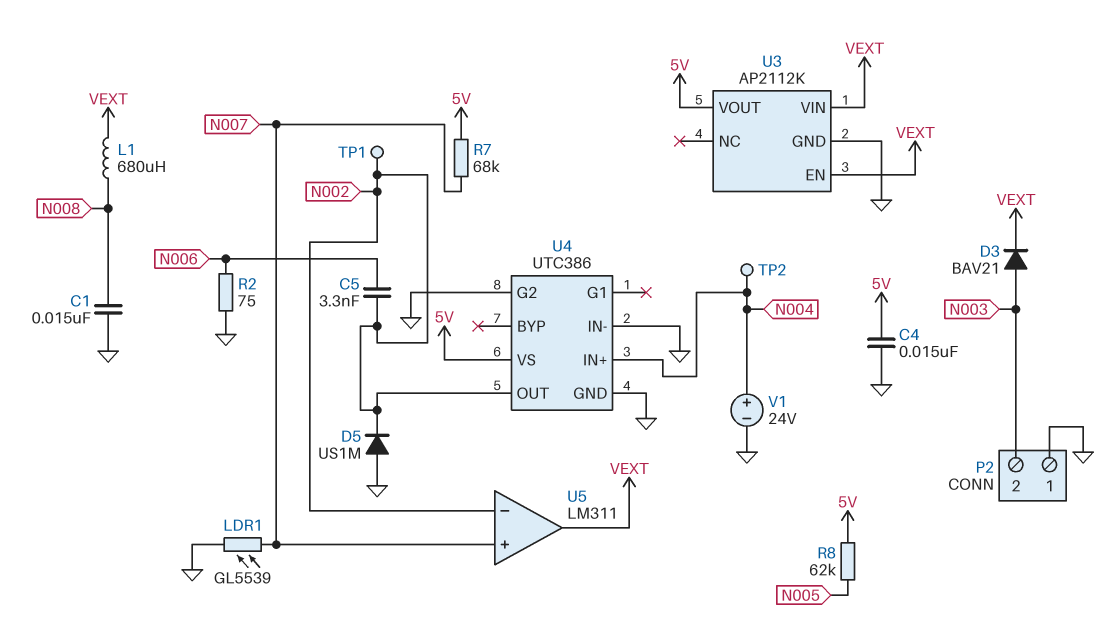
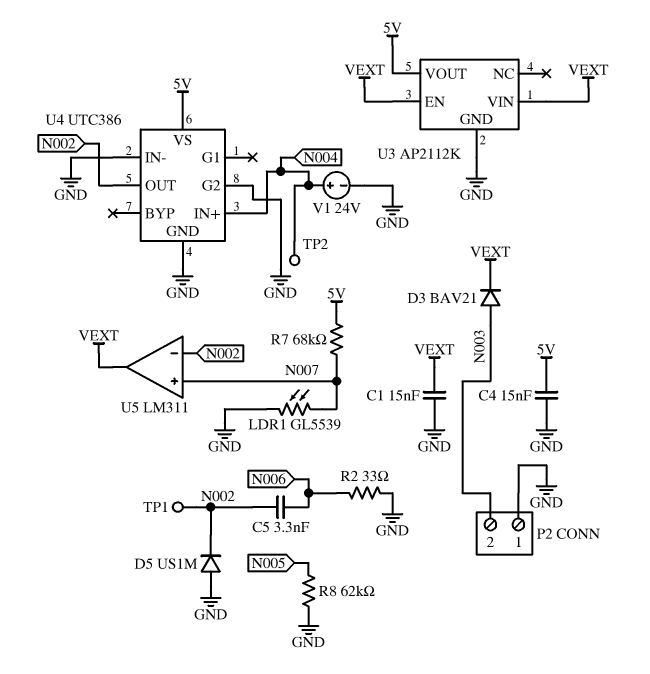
C1: 15nF (GND, N008) -> 15nF (GND, VEXT)
L1: 680uH (N008, VEXT) -> none
R2: 75 (GND, N006) -> 33 (GND, N006)
R8: 62k (5V, N005) -> 62k (GND, N005)

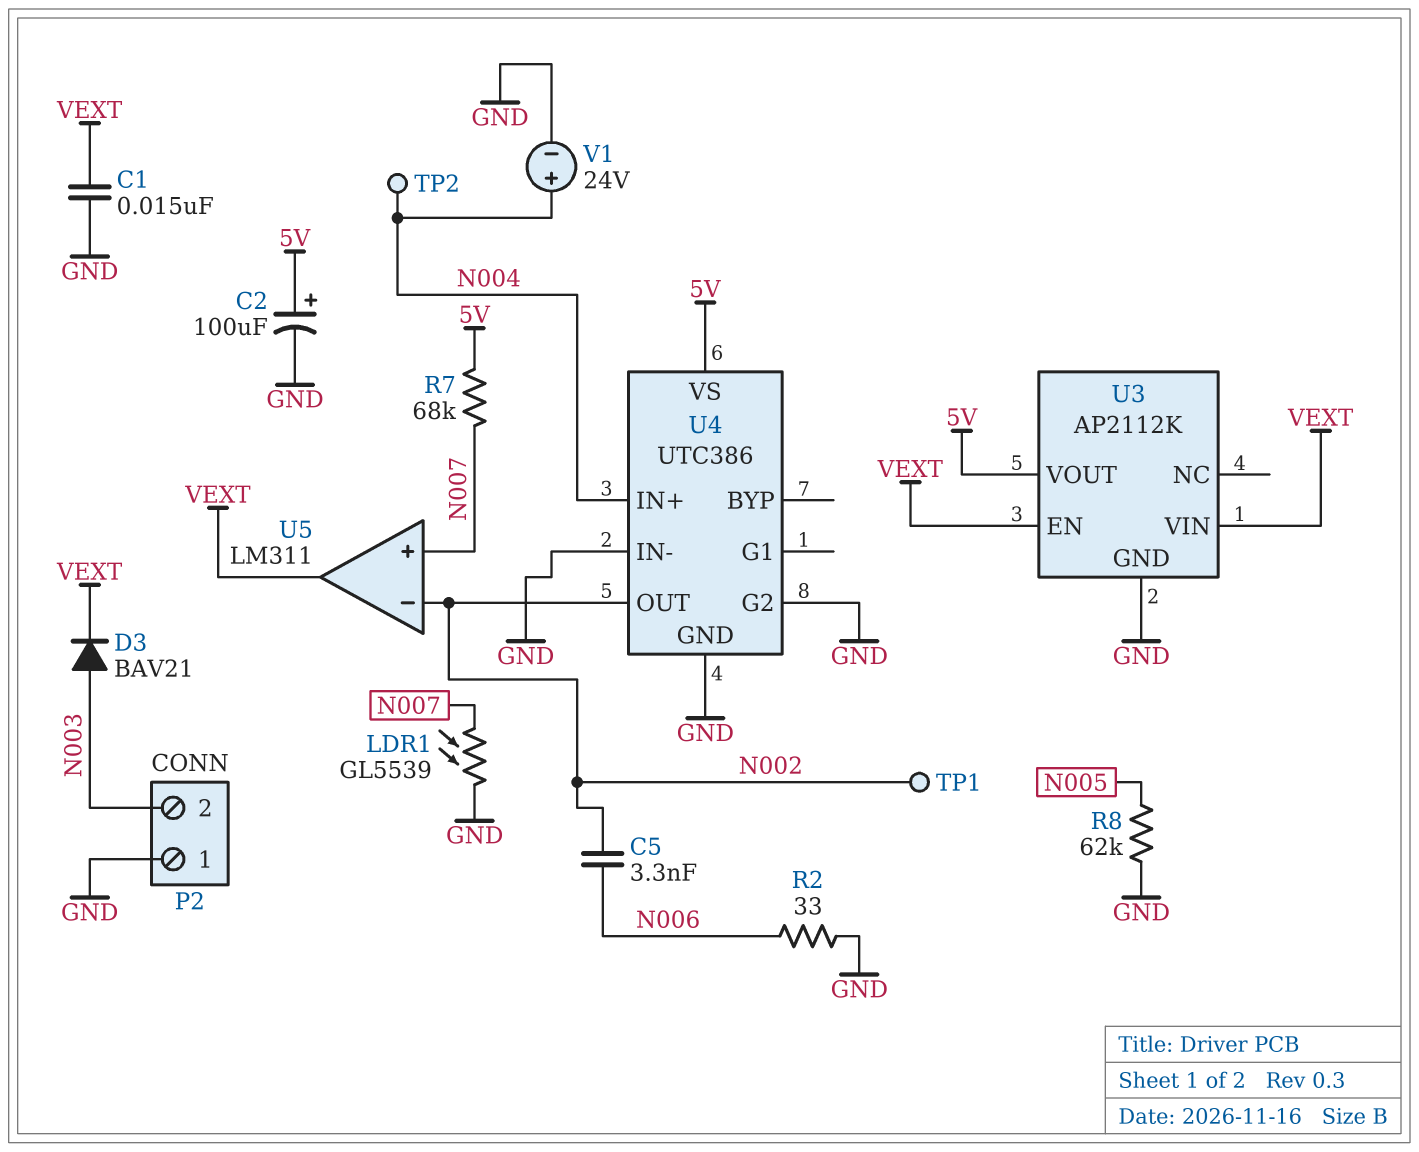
C2: none -> 100uF (plus 5V, minus GND)
C4: 15nF (5V, GND) -> none
D5: diode US1M (A GND, K N002) -> none

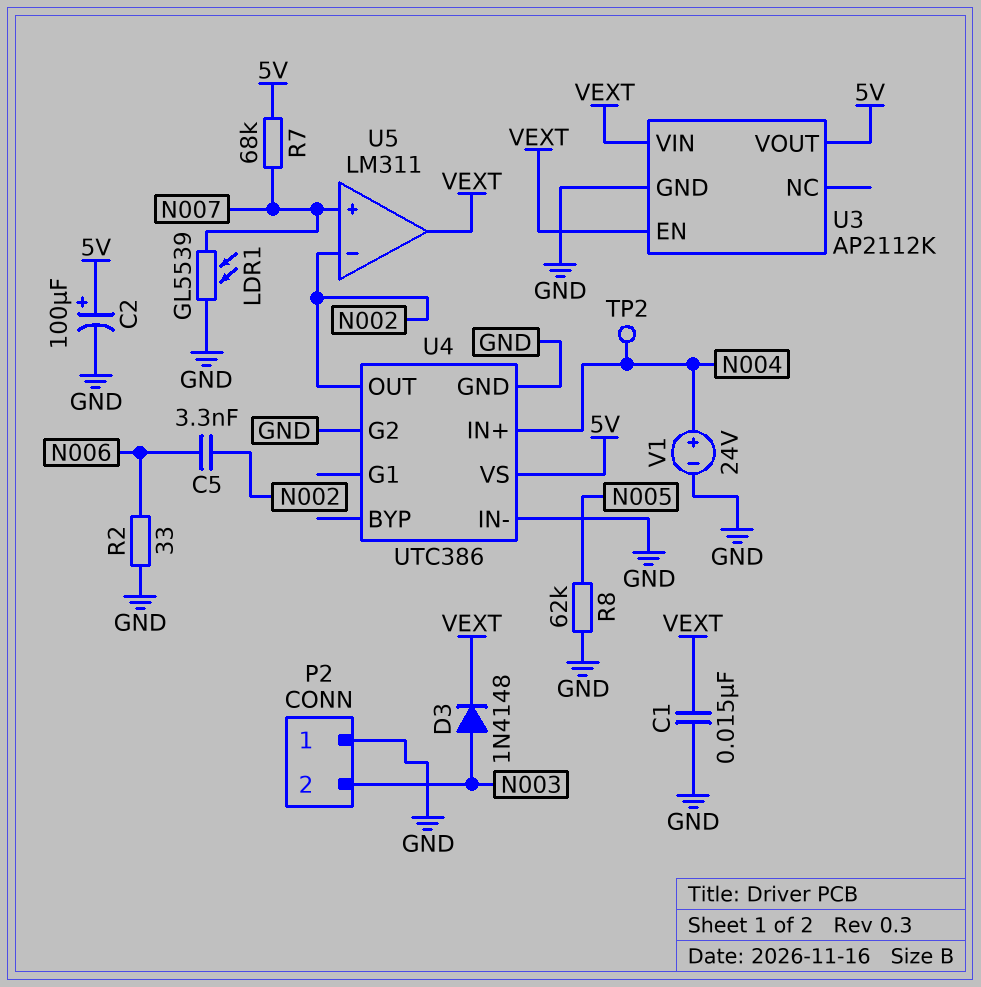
D3: diode BAV21 (A N003, K VEXT) -> diode 1N4148 (A N003, K VEXT)
TP1: test point (N002) -> none

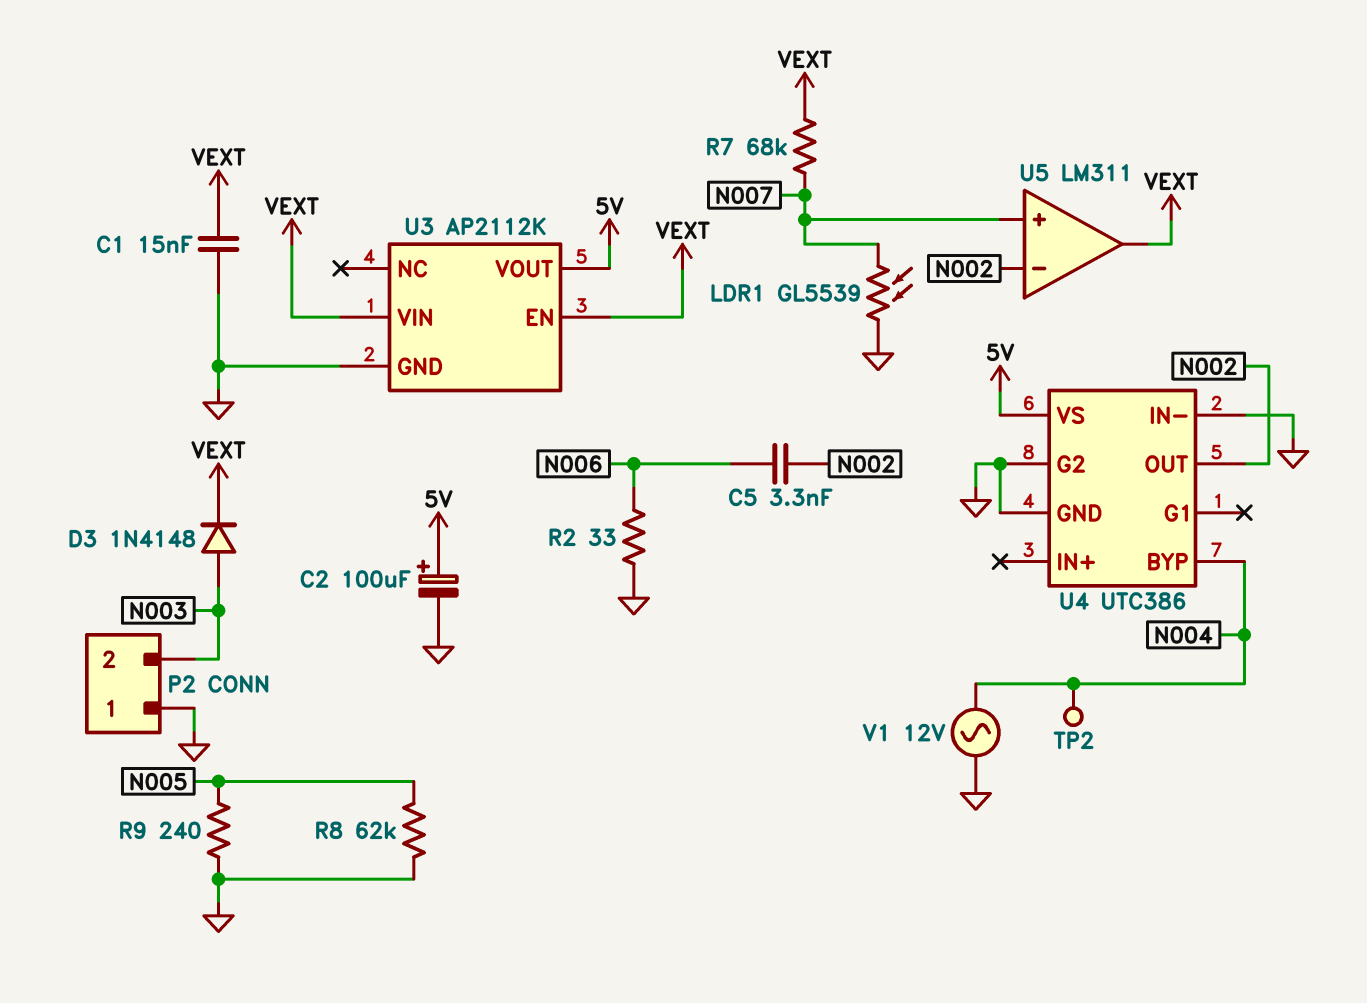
R7: 68k (5V, N007) -> 68k (N007, VEXT)
R9: none -> 240 (GND, N005)
U4 pin BYP: none -> N004
U4 pin IN+: N004 -> none
V1: 24V (plus N004, minus GND) -> AC 12V (GND, N004)

